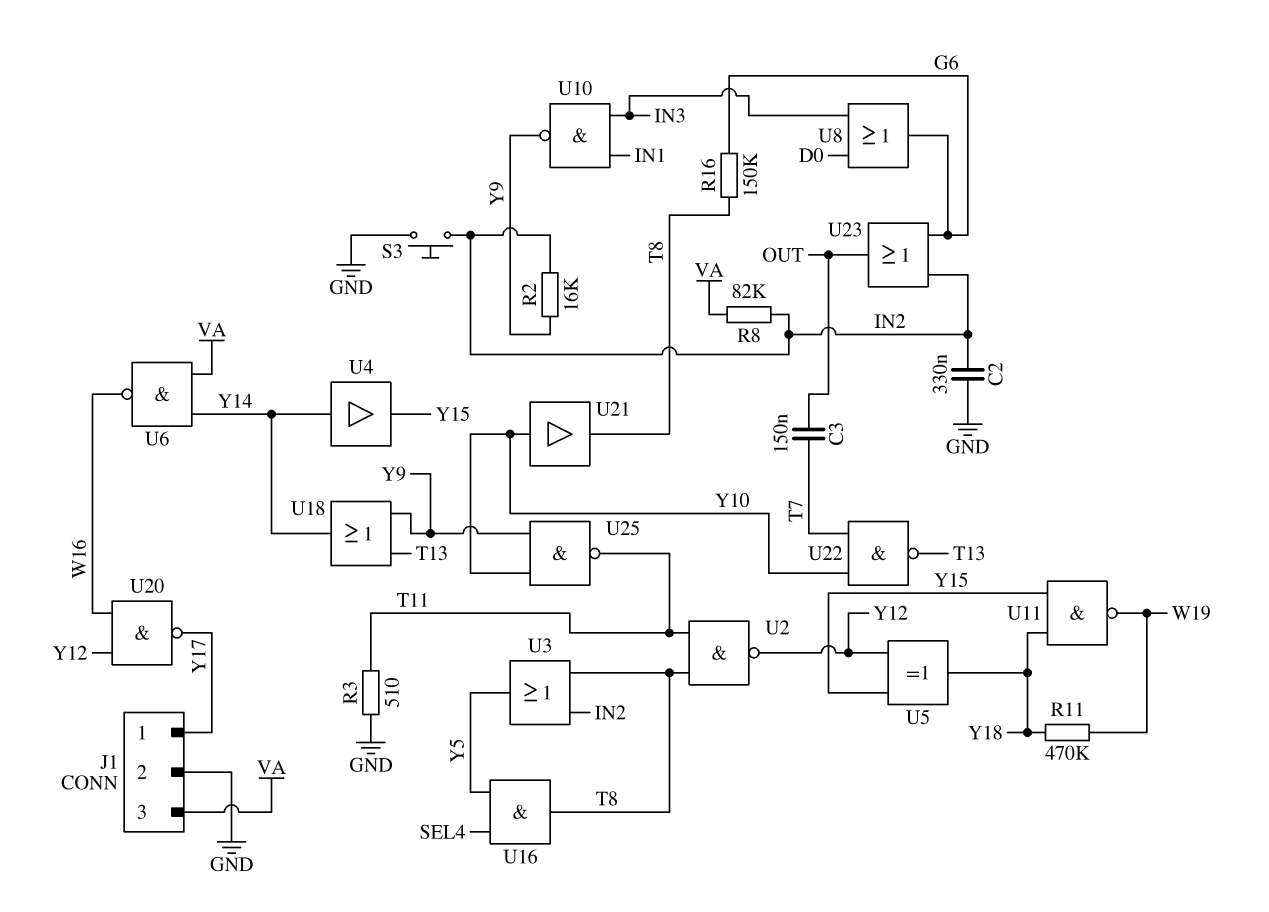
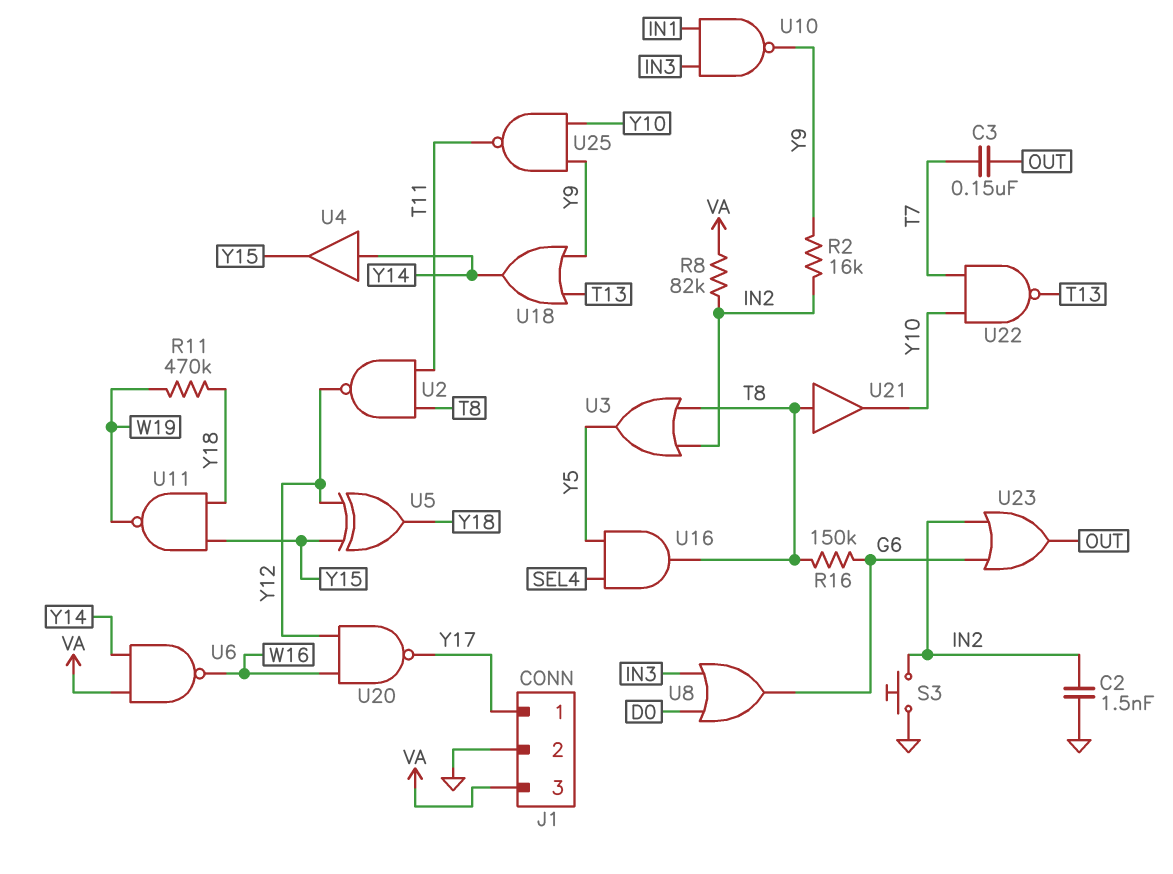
C2: 330nF (GND, IN2) -> 1.5nF (GND, IN2)
R3: 510 (GND, T11) -> none
U21: buffer (in Y10, out T8) -> buffer (in T8, out Y10)

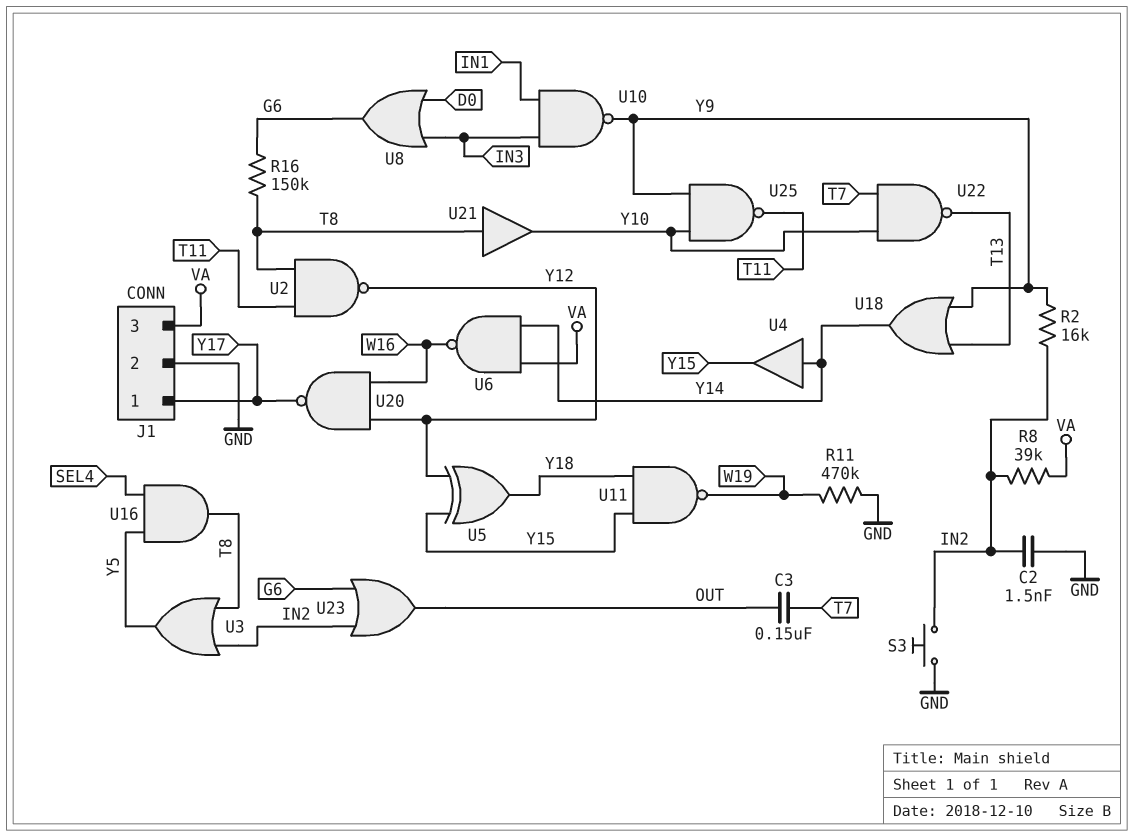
R8: 82k (IN2, VA) -> 39k (IN2, VA)
R11: 470k (W19, Y18) -> 470k (GND, W19)

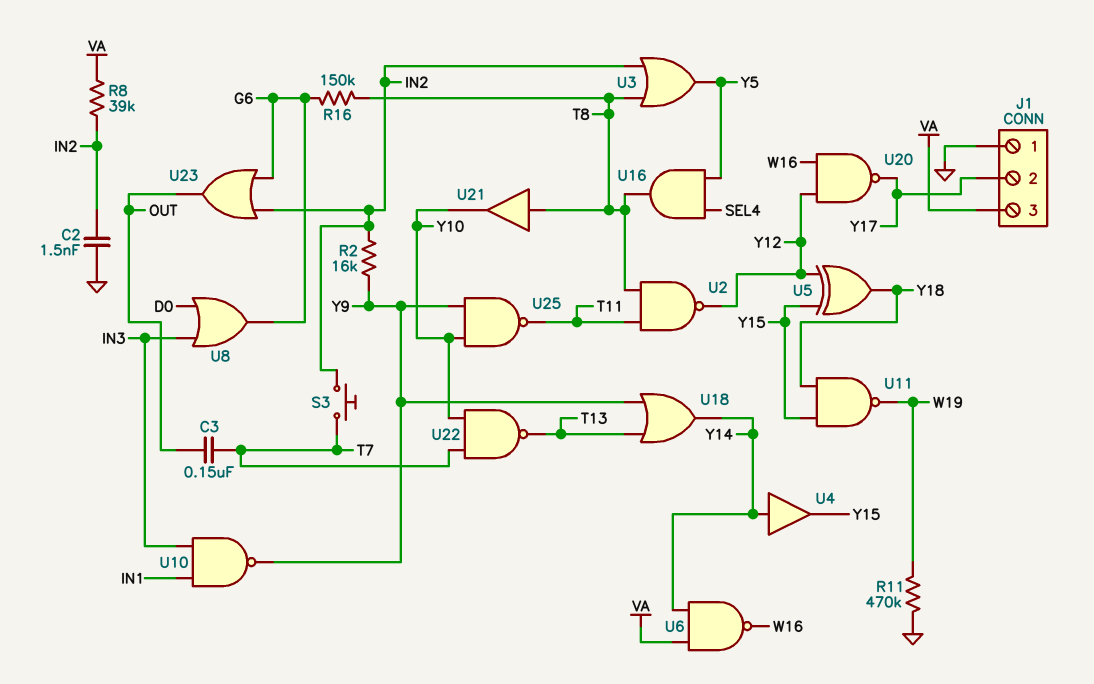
J1 pin 1: Y17 -> GND
J1 pin 2: GND -> Y17
S3: button (GND, IN2) -> button (IN2, T7)

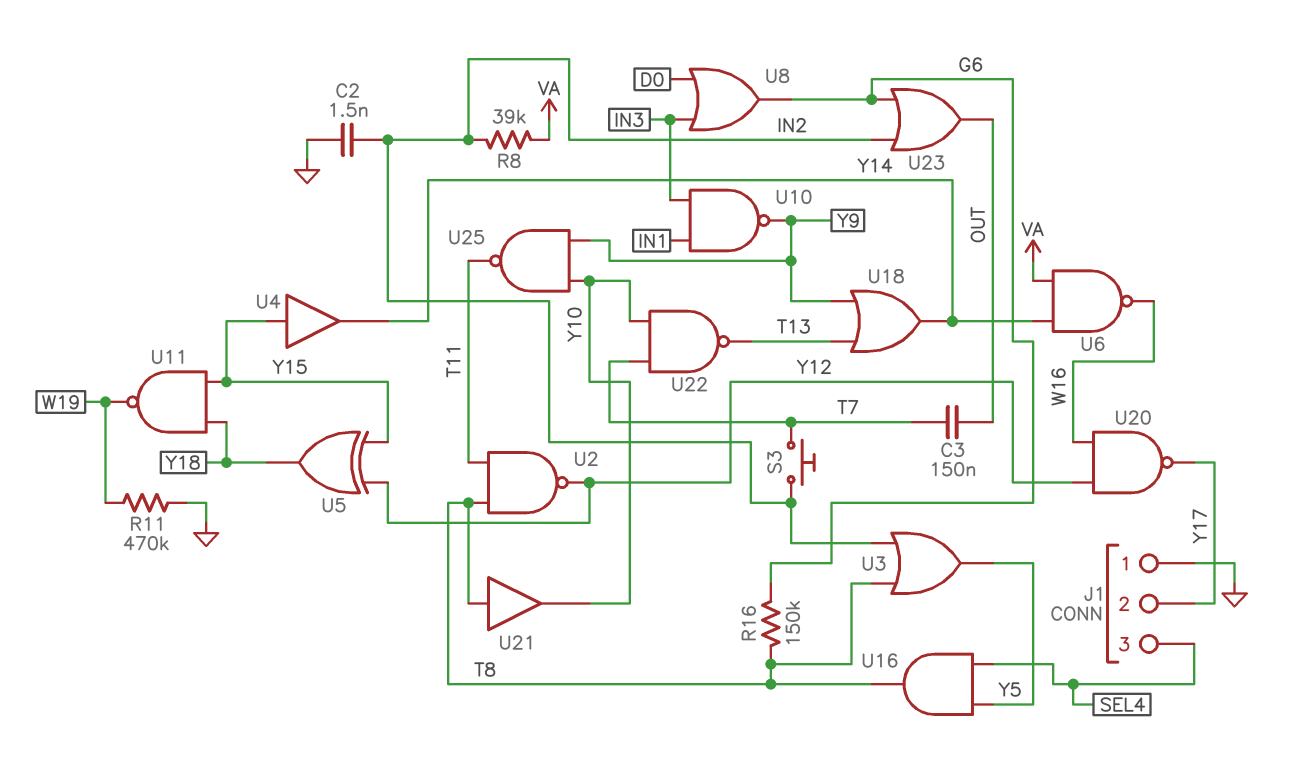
J1 pin 3: VA -> SEL4
R2: 16k (IN2, Y9) -> none
U4: buffer (in Y14, out Y15) -> buffer (in Y15, out Y14)

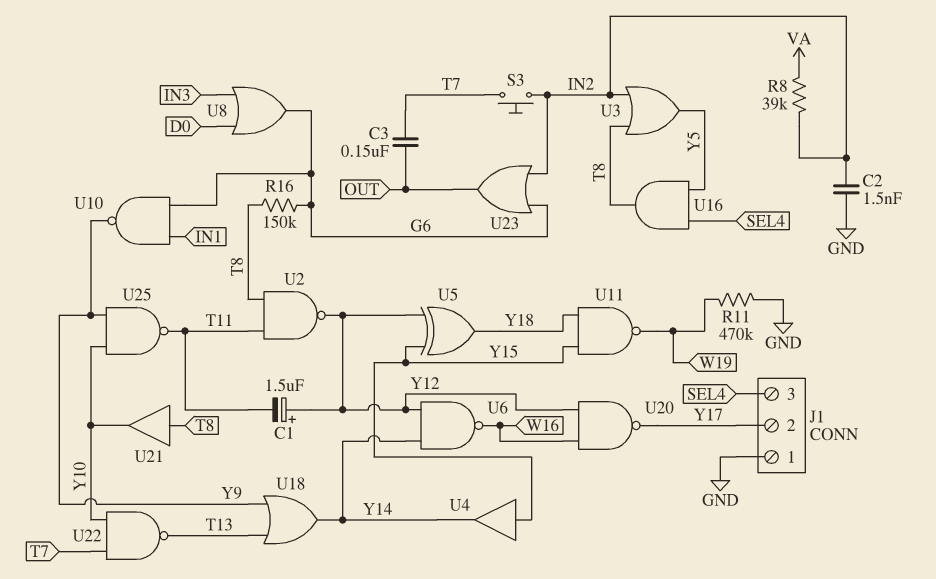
C1: none -> 1.5uF (plus Y12, minus T11)
U6: NAND (in VA, in Y14, out W16) -> NAND (in Y12, in Y14, out W16)
U10: NAND (in IN1, in IN3, out Y9) -> NAND (in G6, in IN1, out Y9)

